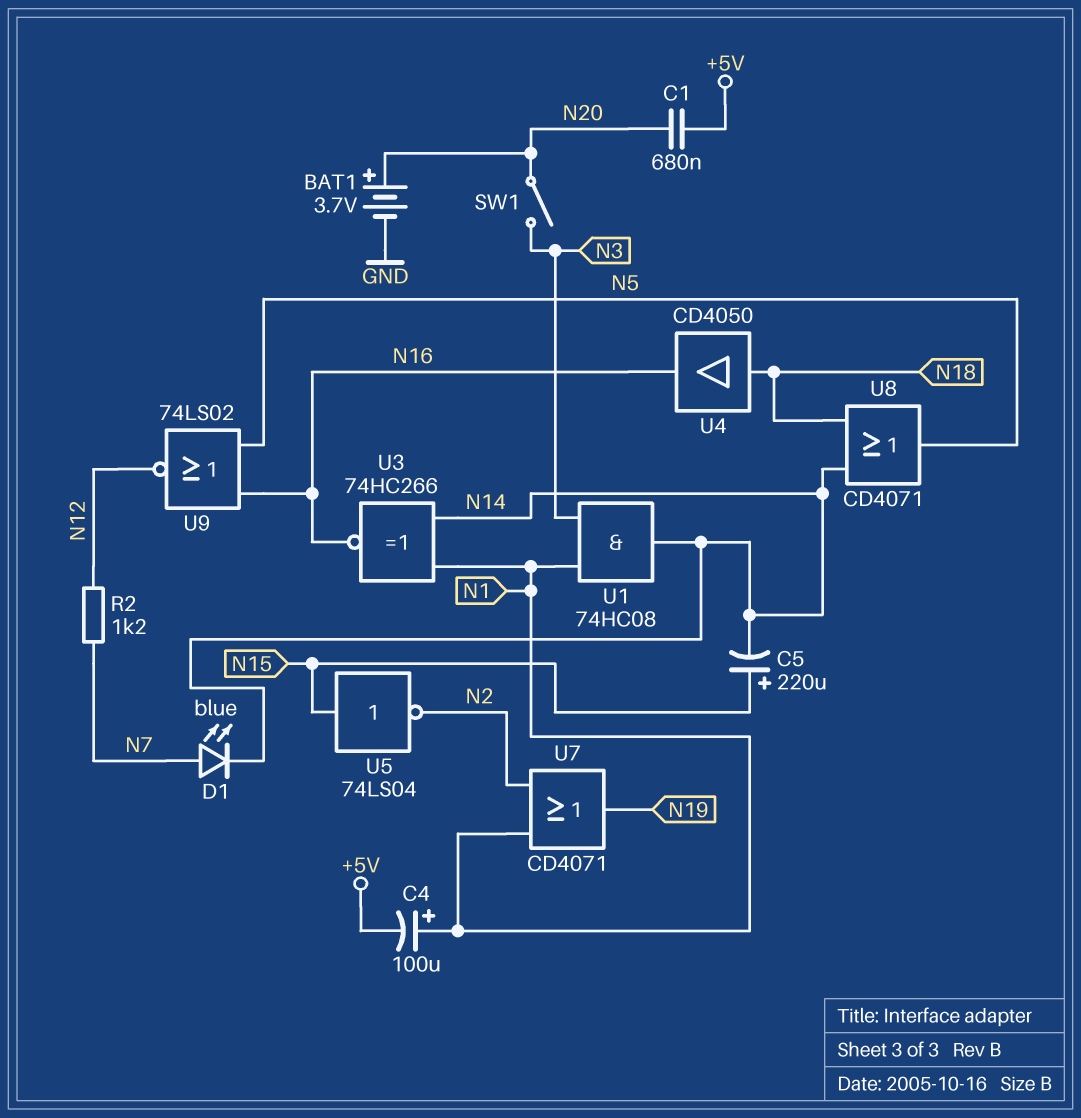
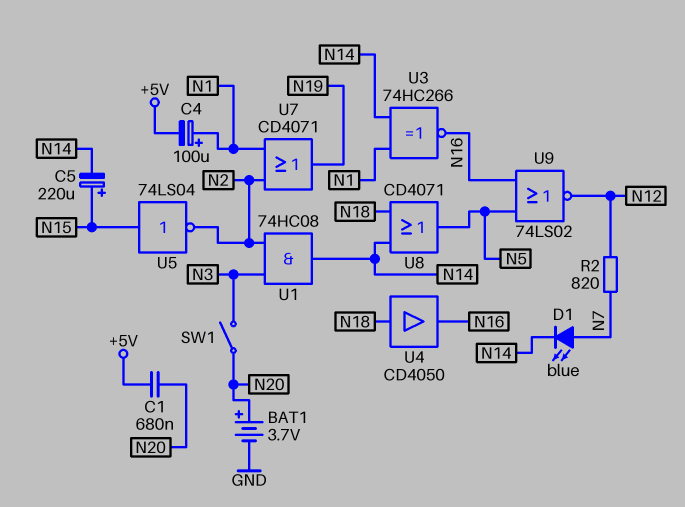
R2: 1.2k (N7, N12) -> 820 (N7, N12)
U1: AND 74HC08 (in N1, in N3, out N14) -> AND 74HC08 (in N2, in N3, out N14)

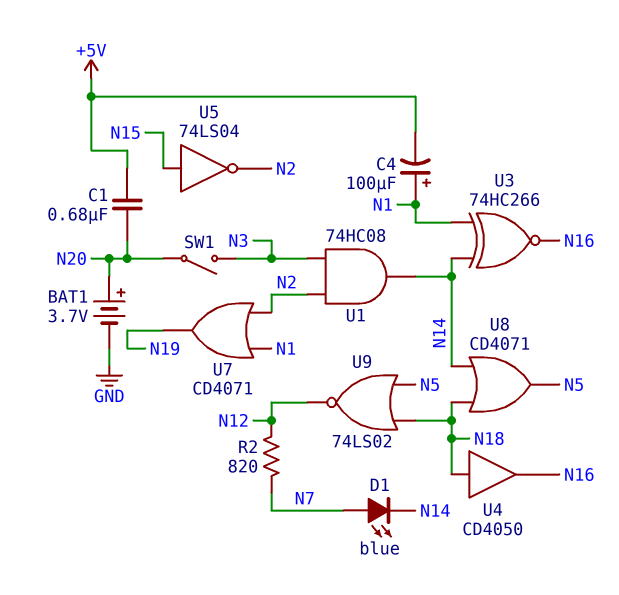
C5: 220uF (plus N15, minus N14) -> none
U9: NOR 74LS02 (in N5, in N16, out N12) -> NOR 74LS02 (in N5, in N18, out N12)

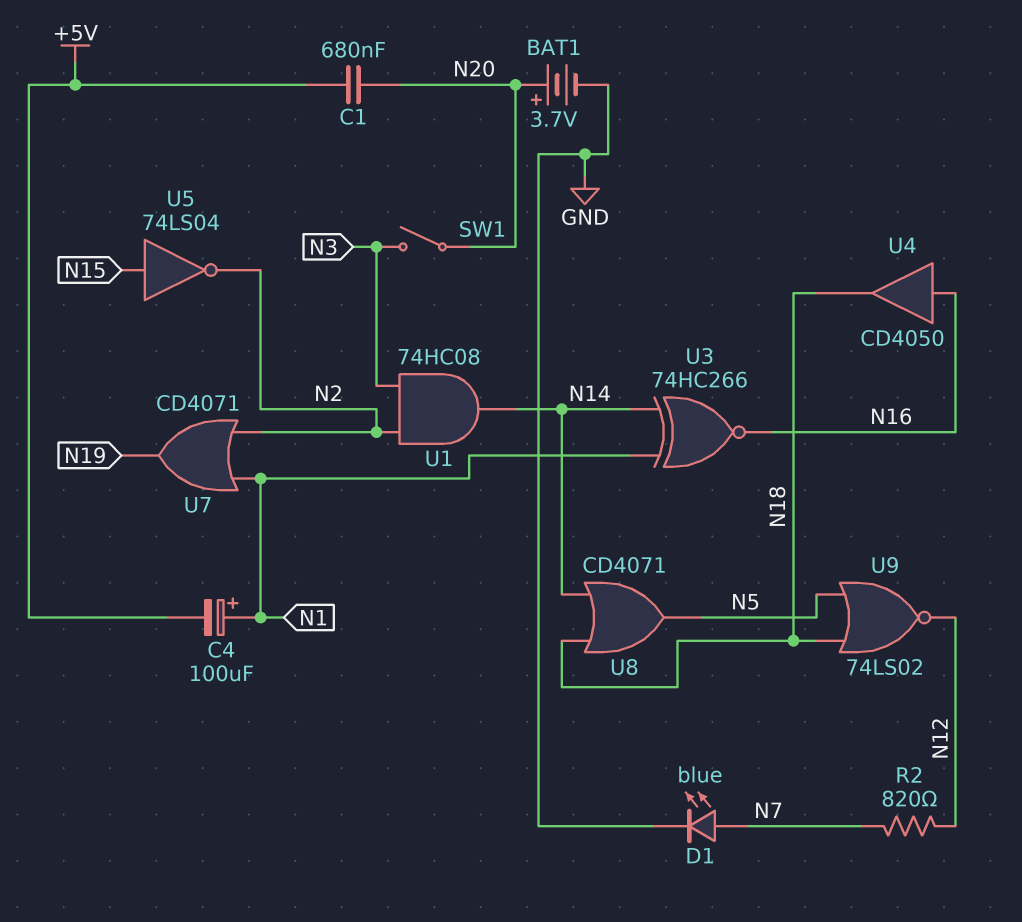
D1: LED blue (A N7, K N14) -> LED blue (A N7, K GND)
U4: buffer CD4050 (in N18, out N16) -> buffer CD4050 (in N16, out N18)

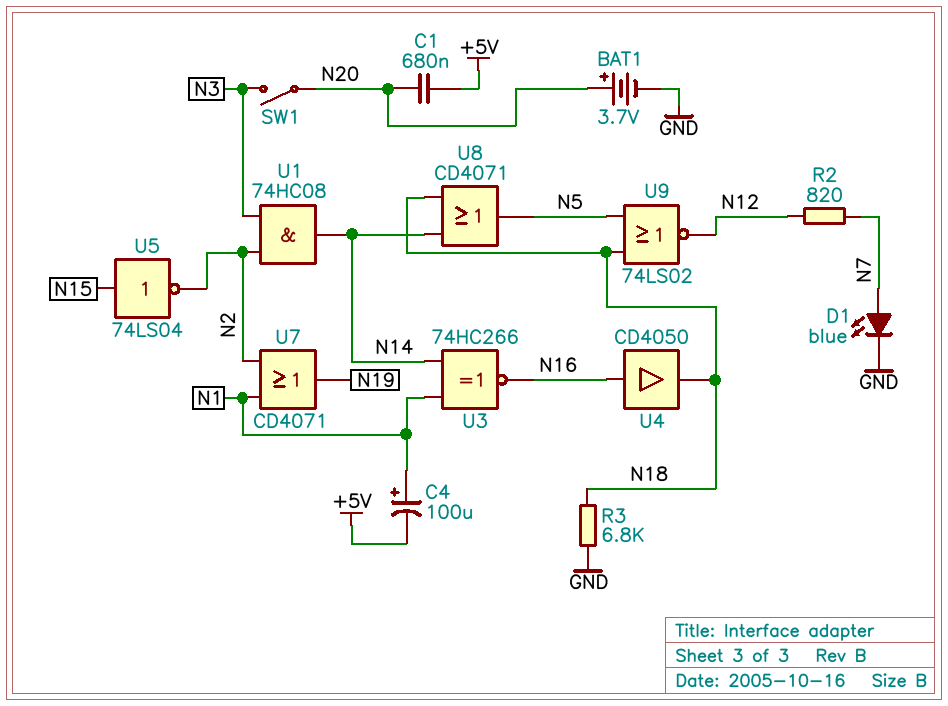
R3: none -> 6.8k (GND, N18)

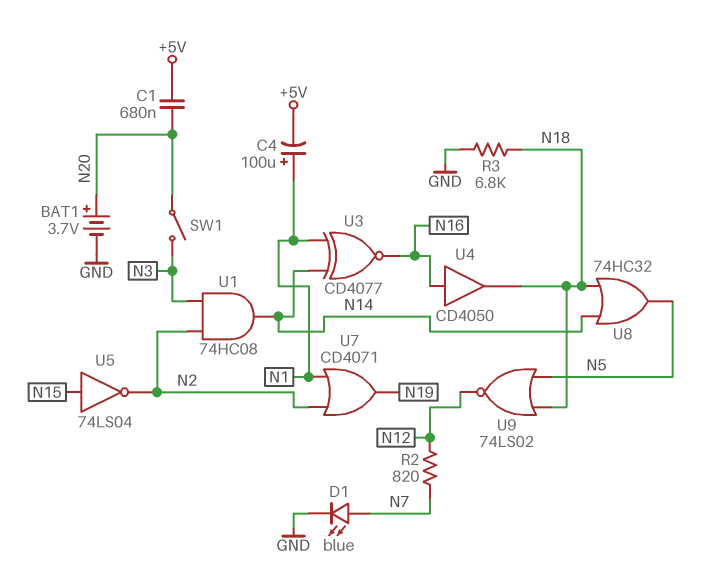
U3: XNOR 74HC266 (in N1, in N14, out N16) -> XNOR CD4077 (in N1, in N14, out N16)
U8: OR CD4071 (in N14, in N18, out N5) -> OR 74HC32 (in N14, in N18, out N5)

